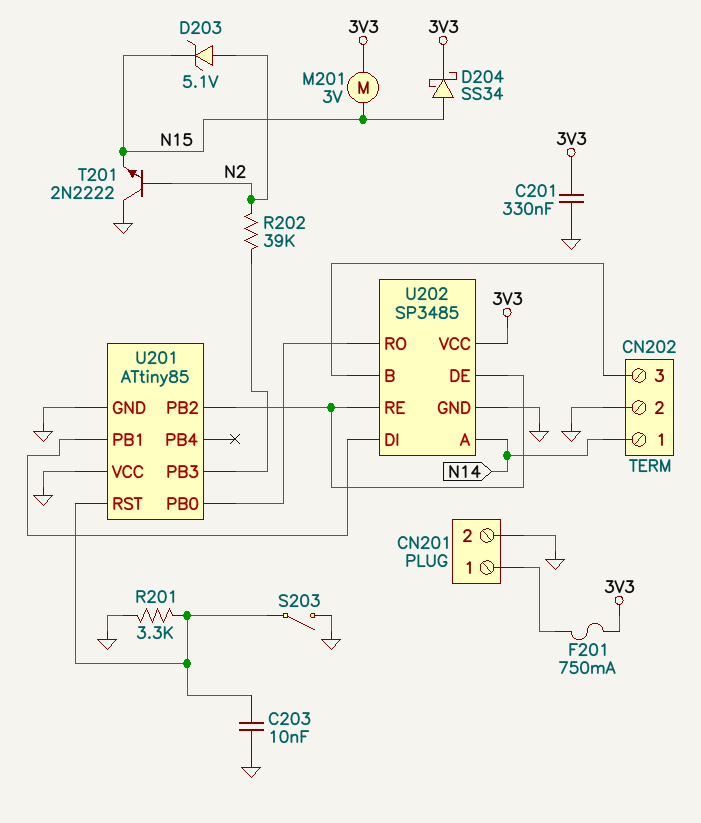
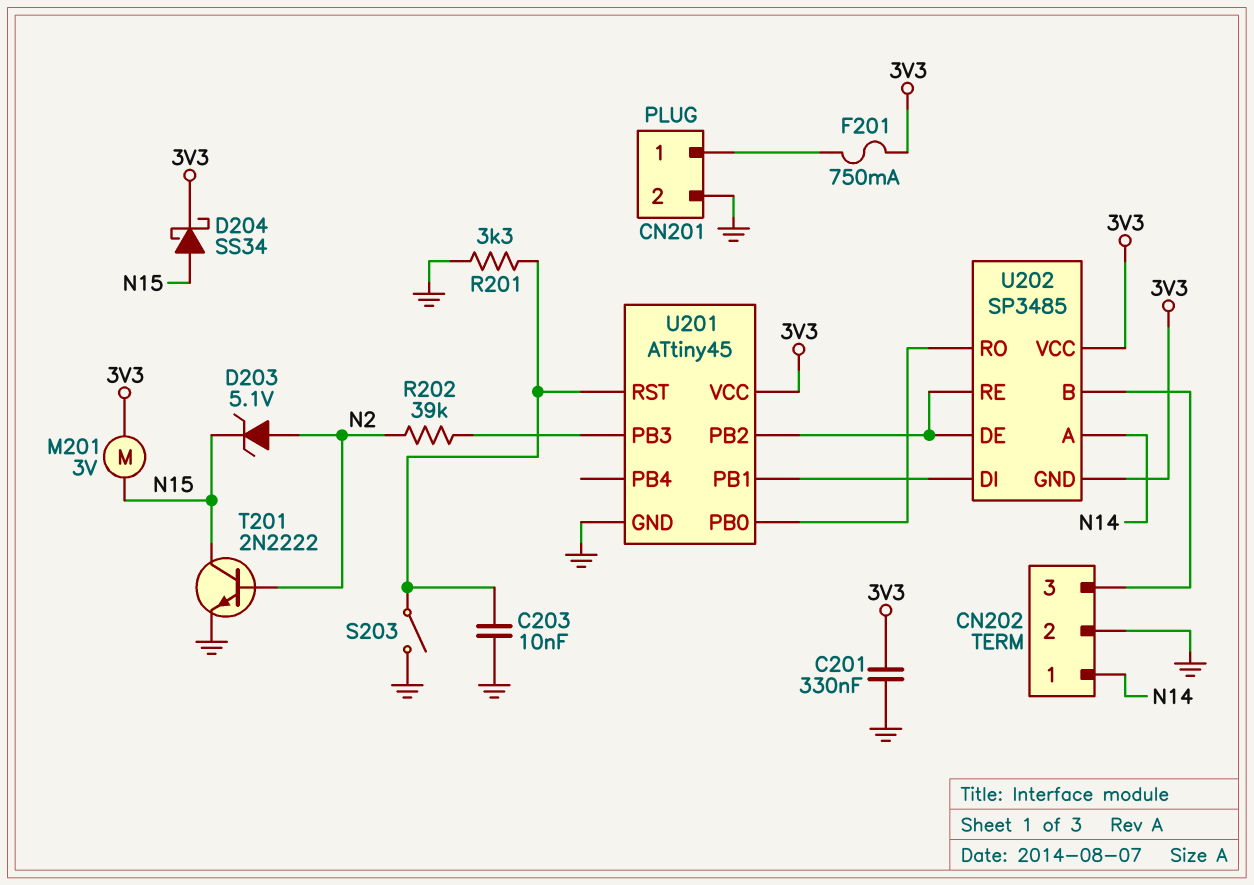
T201: NPN 2N2222 (B N2, C GND, E N15) -> NPN 2N2222 (B N2, C N15, E GND)
U201: ATtiny85 -> ATtiny45
U201 pin VCC: GND -> 3V3
U202 pin GND: GND -> 3V3

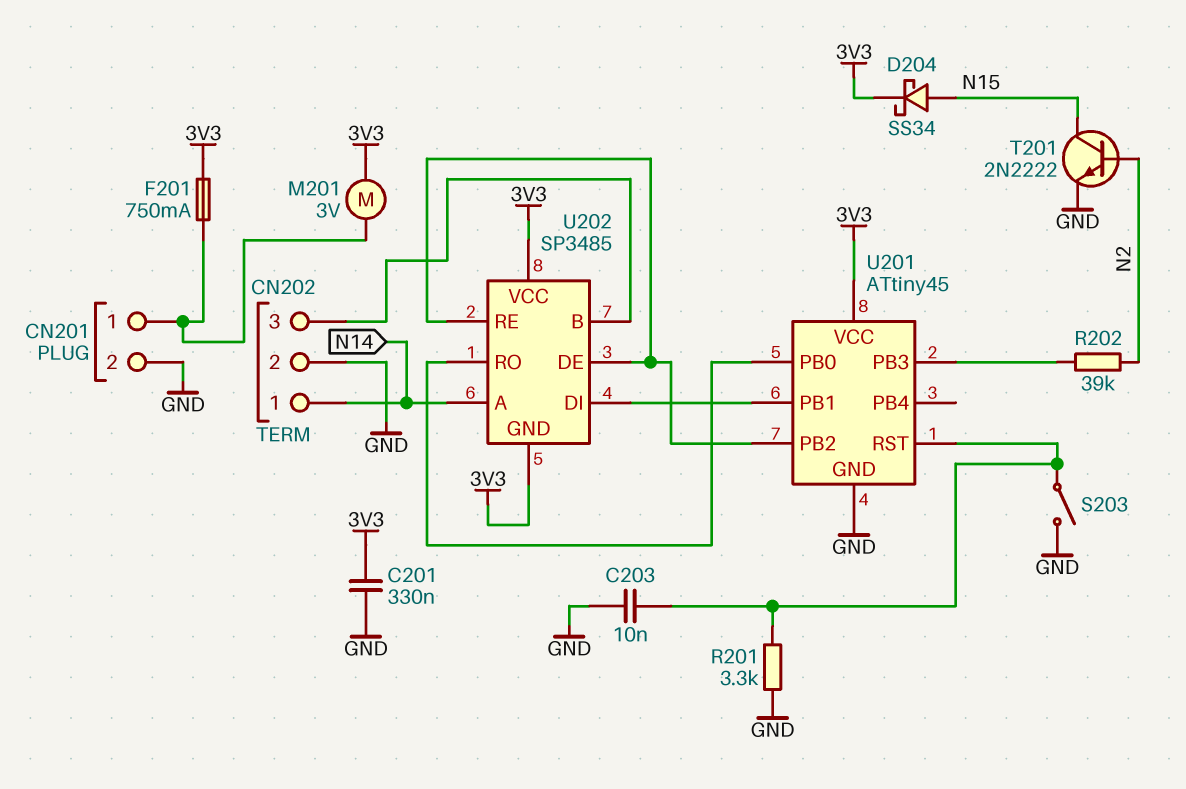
D203: zener 5.1V (A N2, K N15) -> none
M201: motor 3V (3V3, N15) -> motor 3V (3V3, CN201/1)

